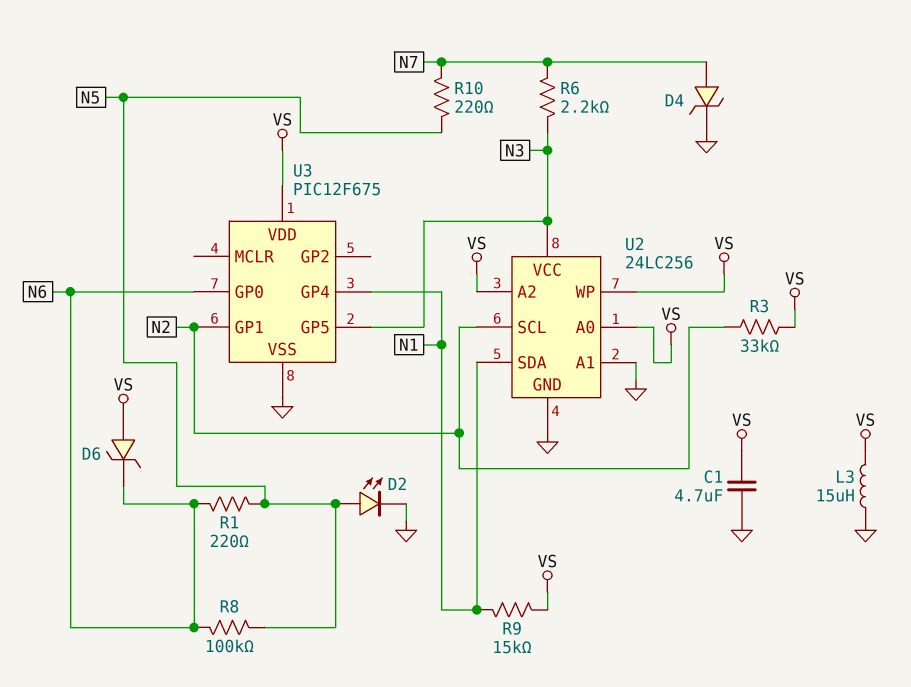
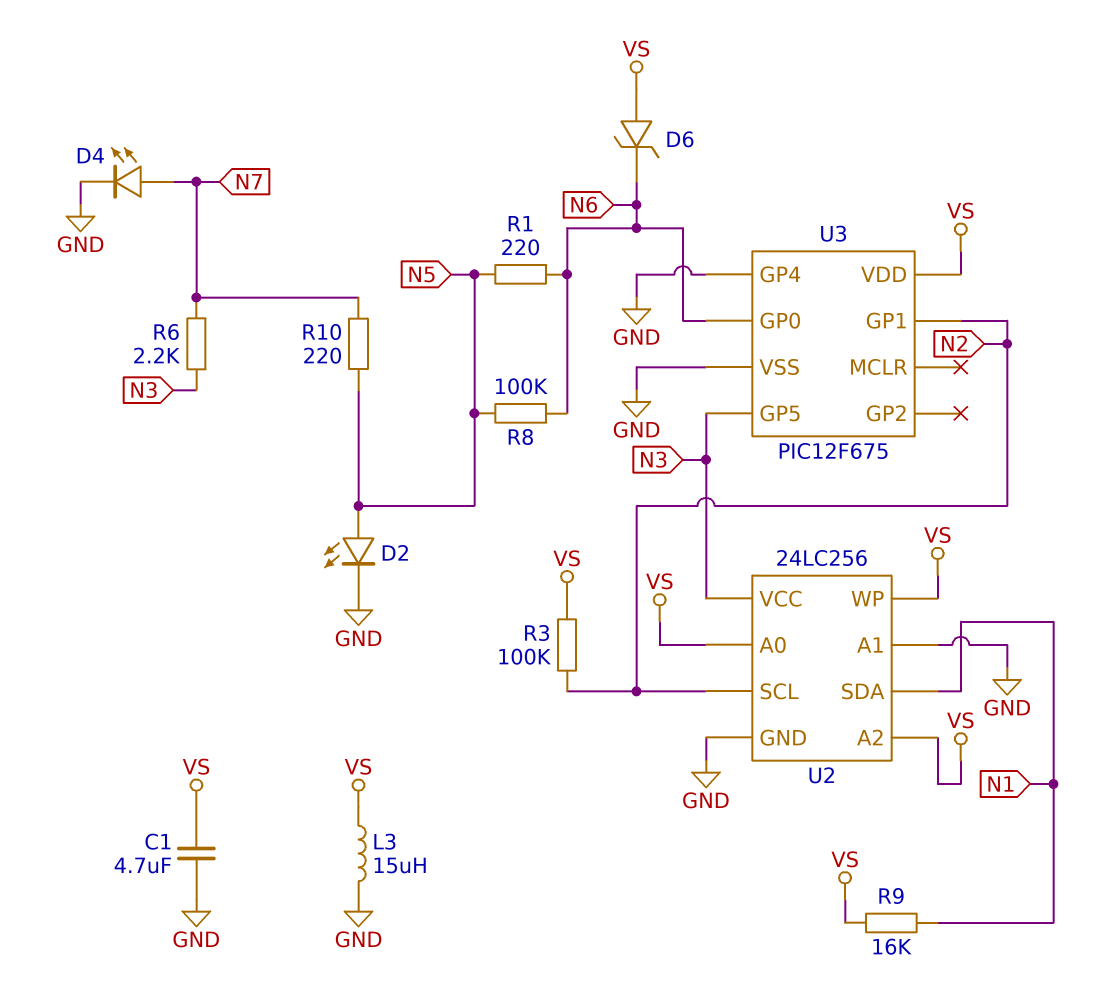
D4: zener (A N7, K GND) -> LED (A N7, K GND)
R3: 33k (N2, VS) -> 100k (N2, VS)
R9: 15k (N1, VS) -> 16k (N1, VS)
U3 pin GP4: N1 -> GND

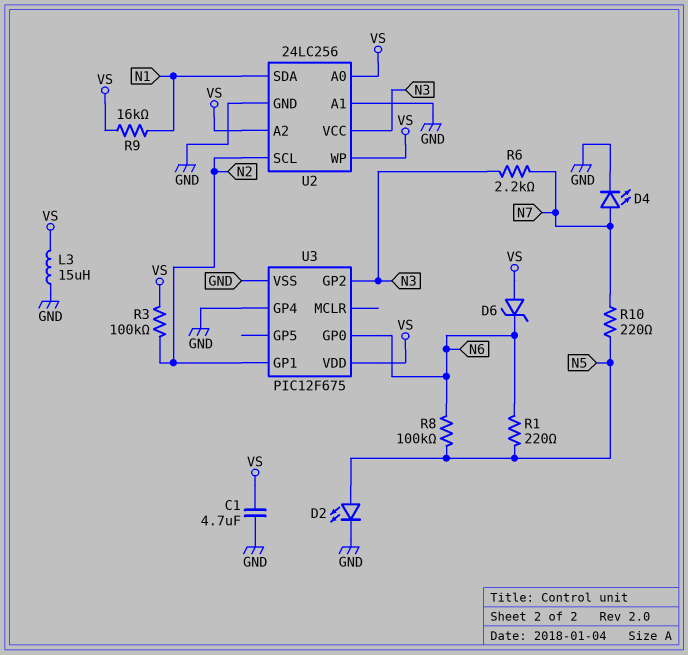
U3 pin GP2: none -> N3
U3 pin GP5: N3 -> none

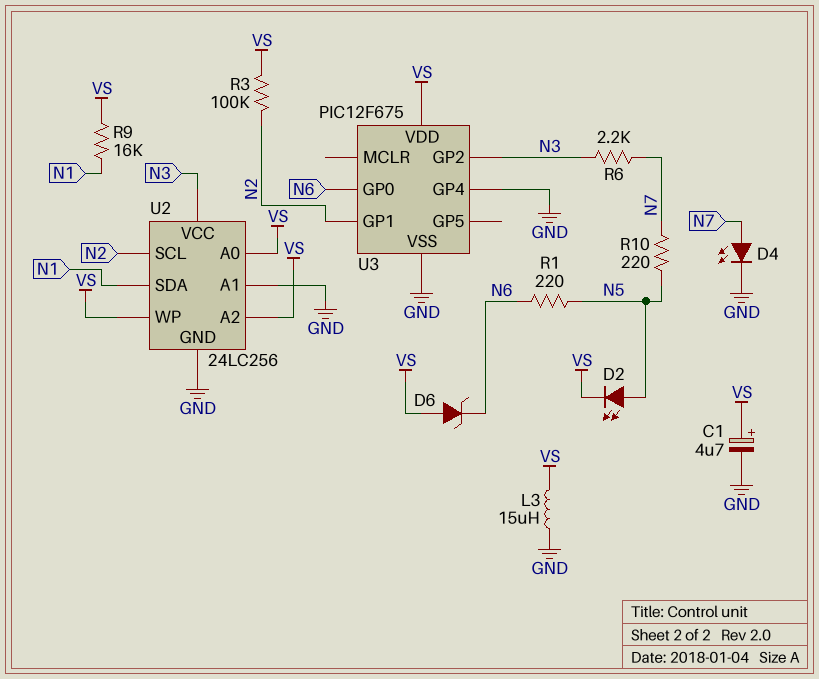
C1: 4.7uF (GND, VS) -> 4.7uF (plus VS, minus GND)
D2: LED (A N5, K GND) -> LED (A N5, K VS)
R8: 100k (N5, N6) -> none

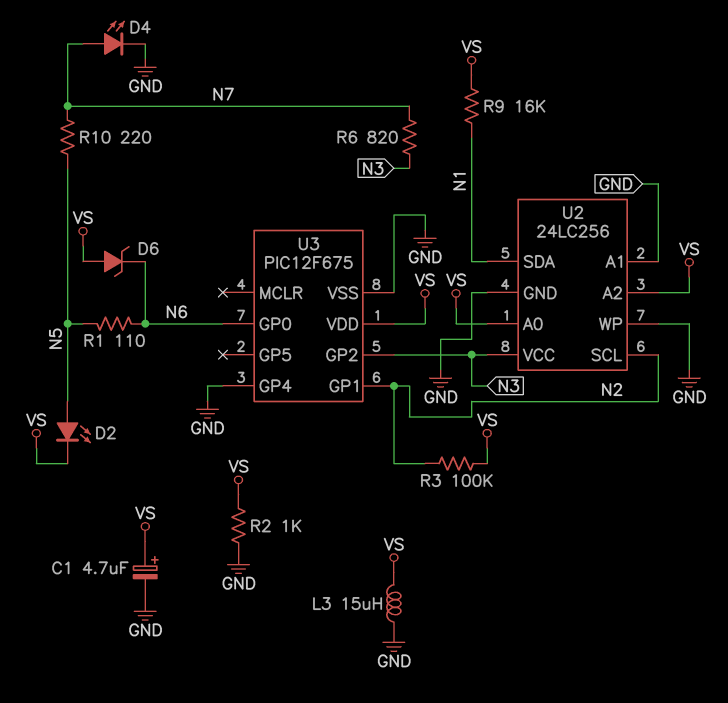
R1: 220 (N5, N6) -> 110 (N5, N6)
R2: none -> 1k (GND, VS)
R6: 2.2k (N3, N7) -> 820 (N3, N7)
U2 pin WP: VS -> GND

